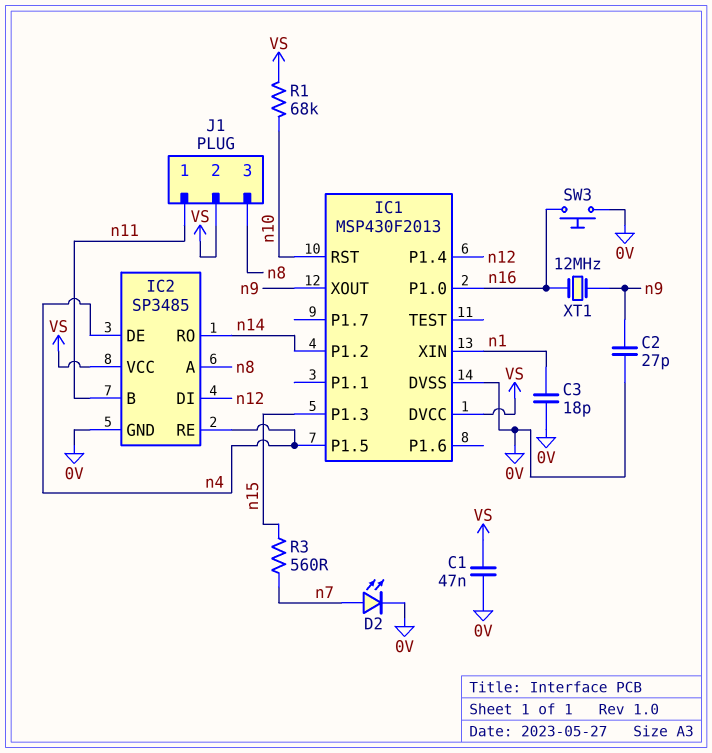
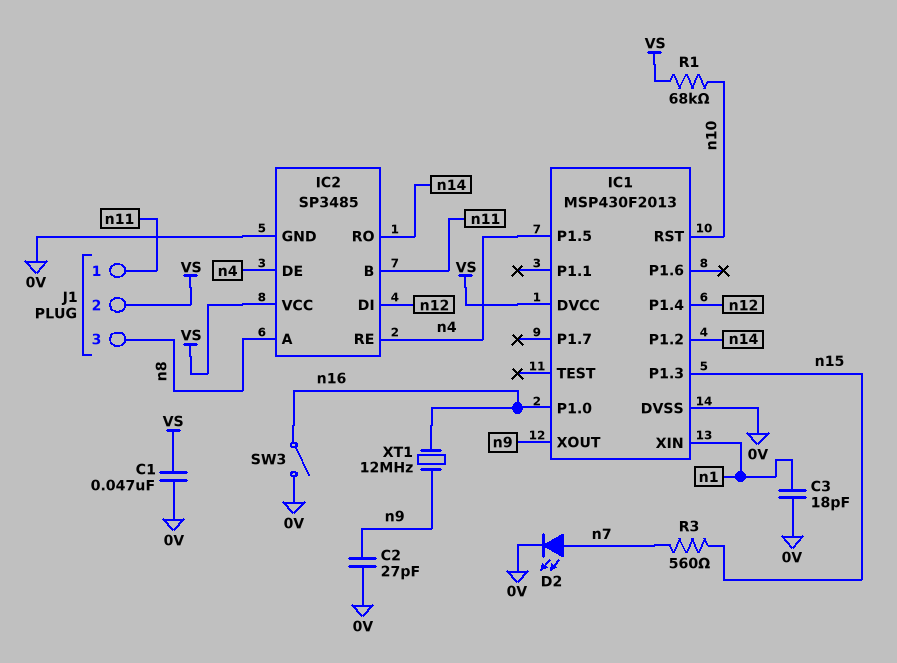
SW3: button (0V, n16) -> switch (0V, n16)

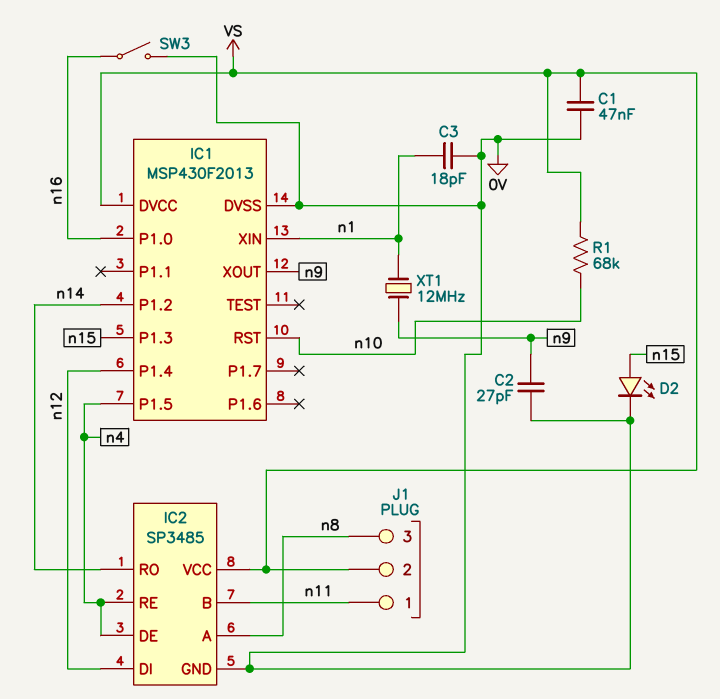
D2: LED (A n7, K 0V) -> LED (A n15, K 0V)
R3: 560 (n7, n15) -> none
XT1: 12MHz (n9, n16) -> 12MHz (n1, n9)

